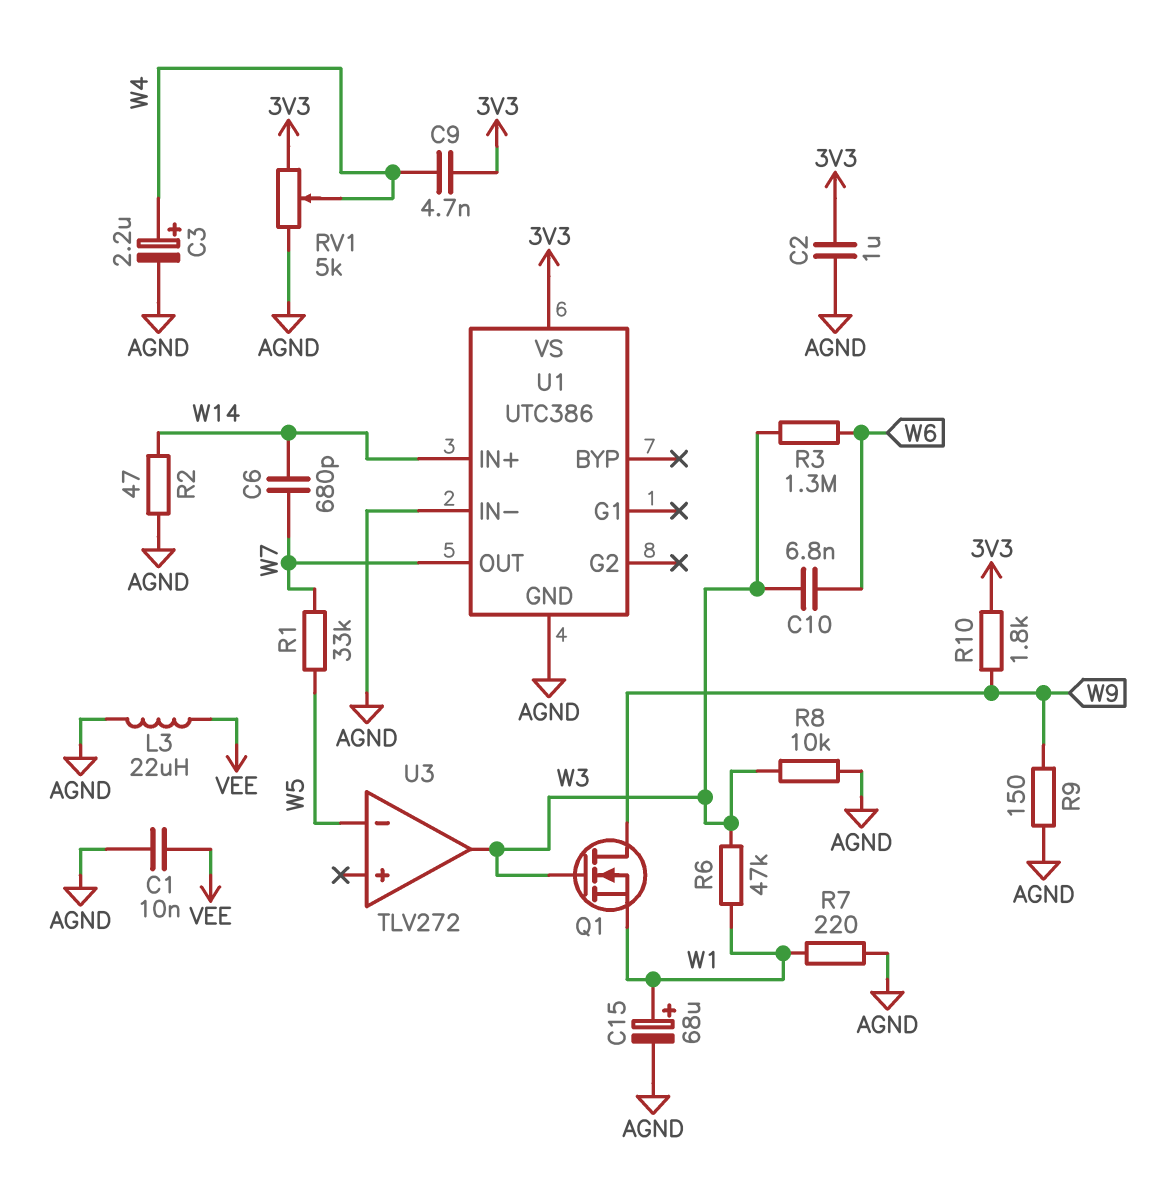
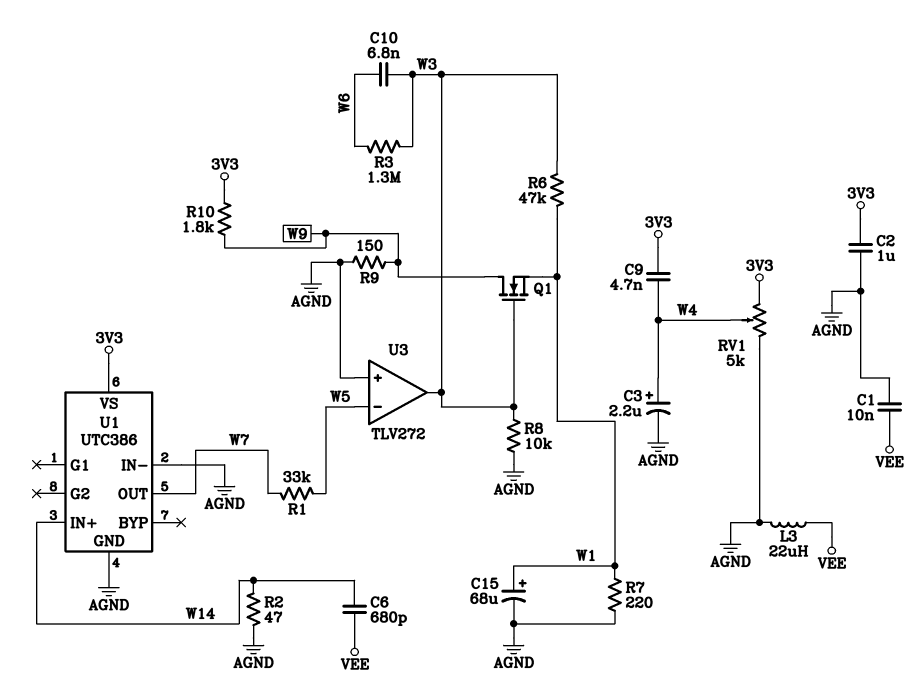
C6: 680pF (W7, W14) -> 680pF (VEE, W14)
U3 pin in+: none -> AGND

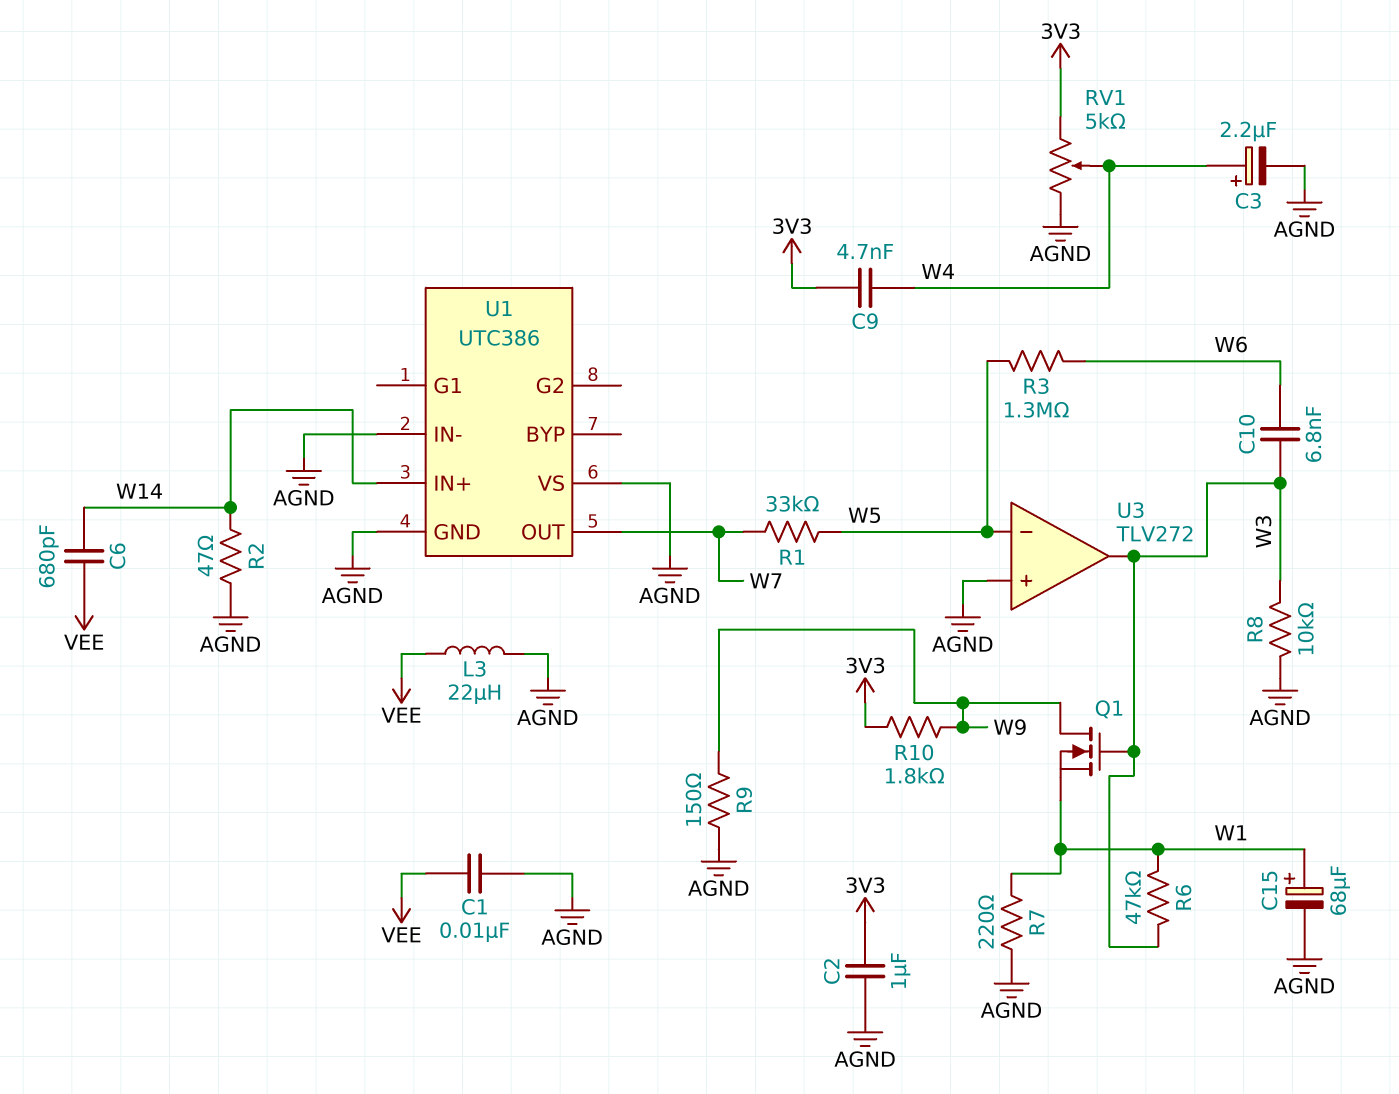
R3: 1.3M (W3, W6) -> 1.3M (W5, W6)
U1 pin VS: 3V3 -> AGND

